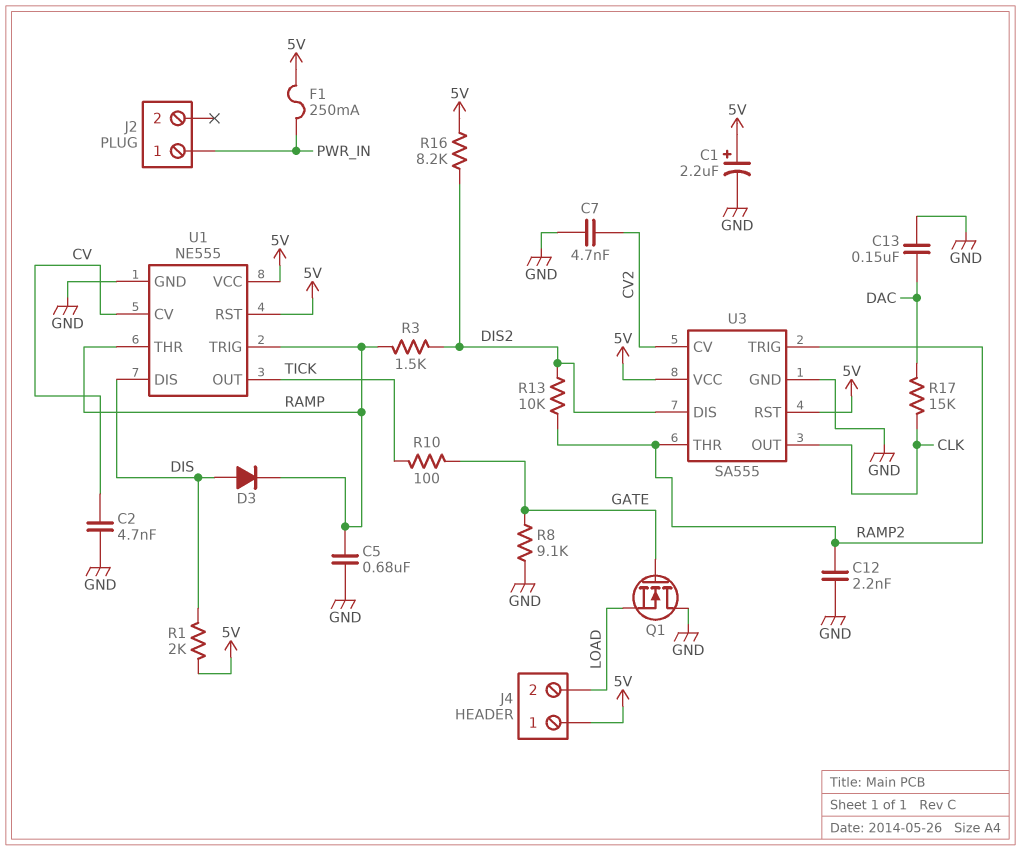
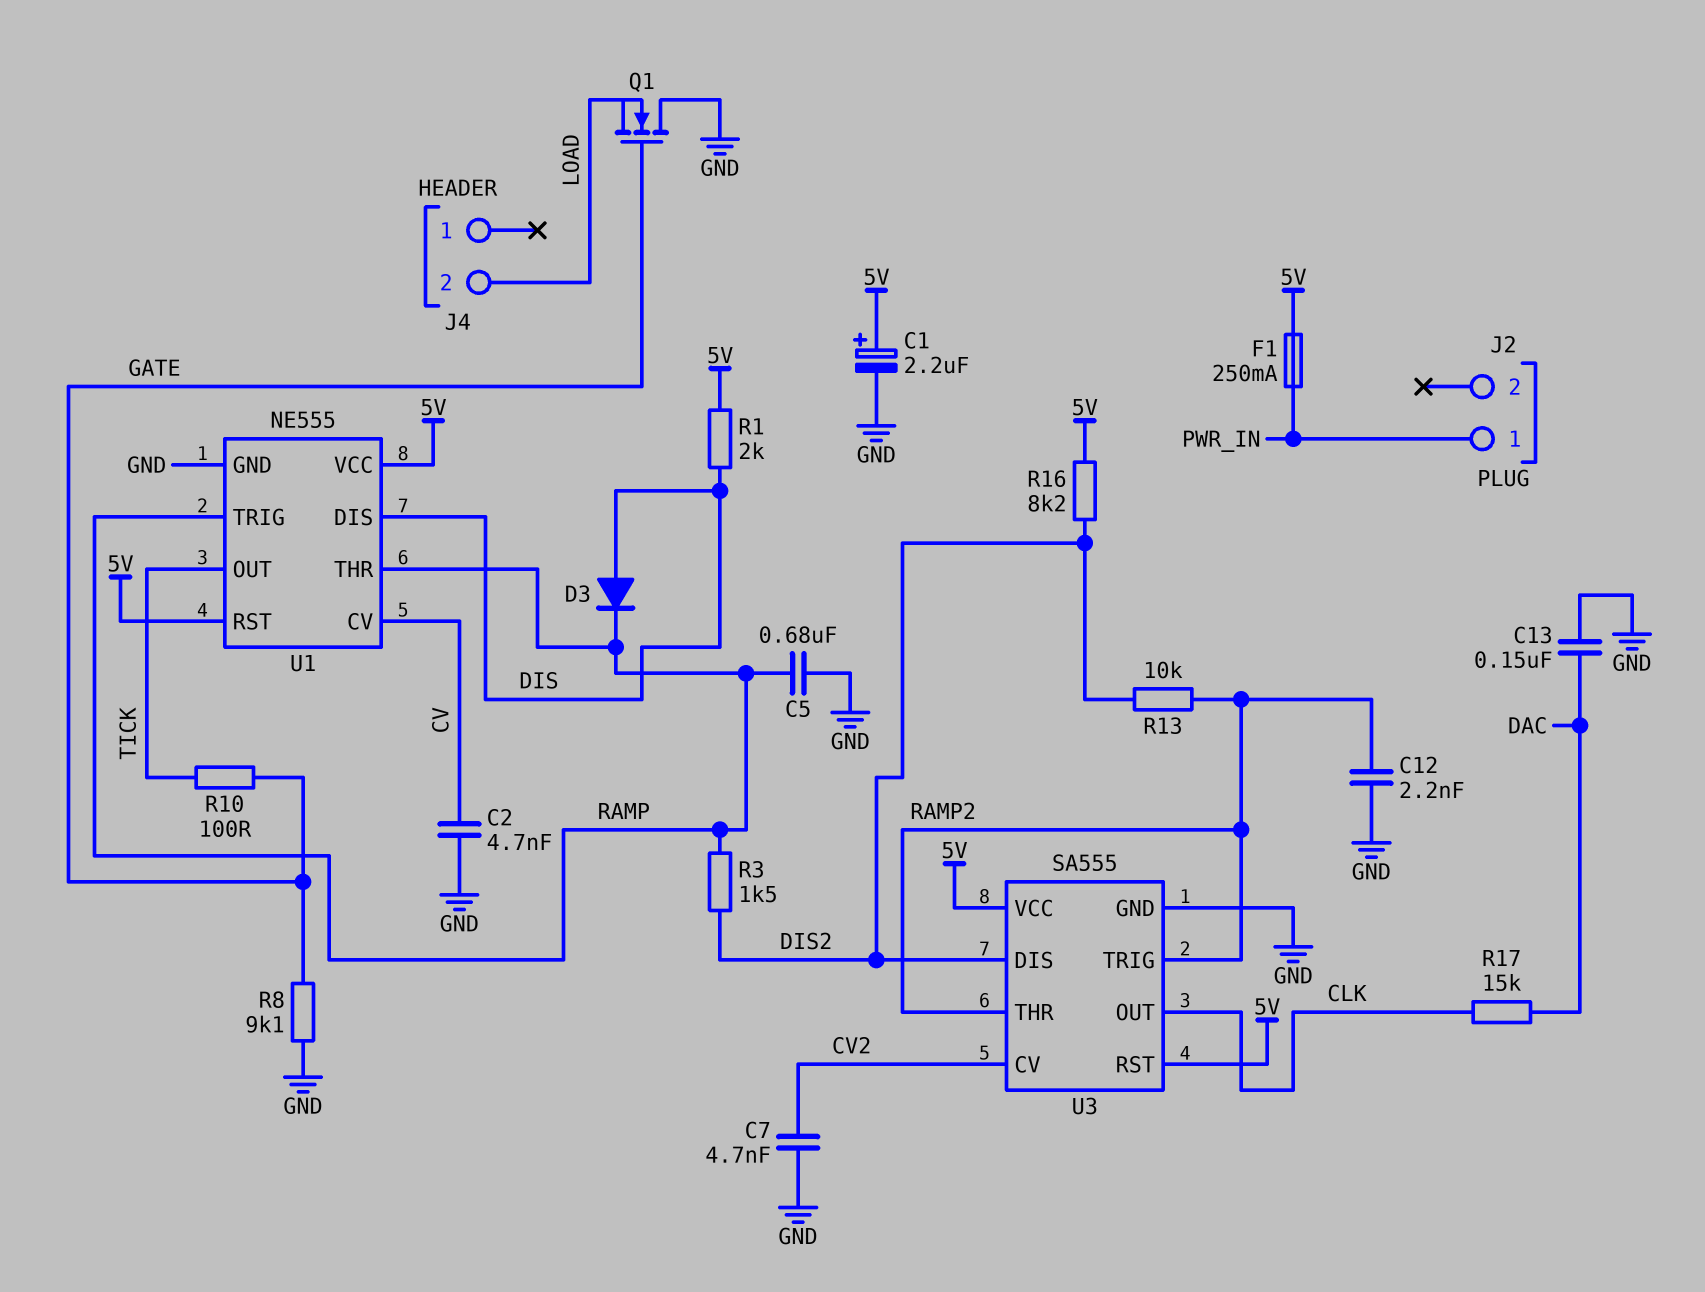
J4 pin 1: 5V -> none

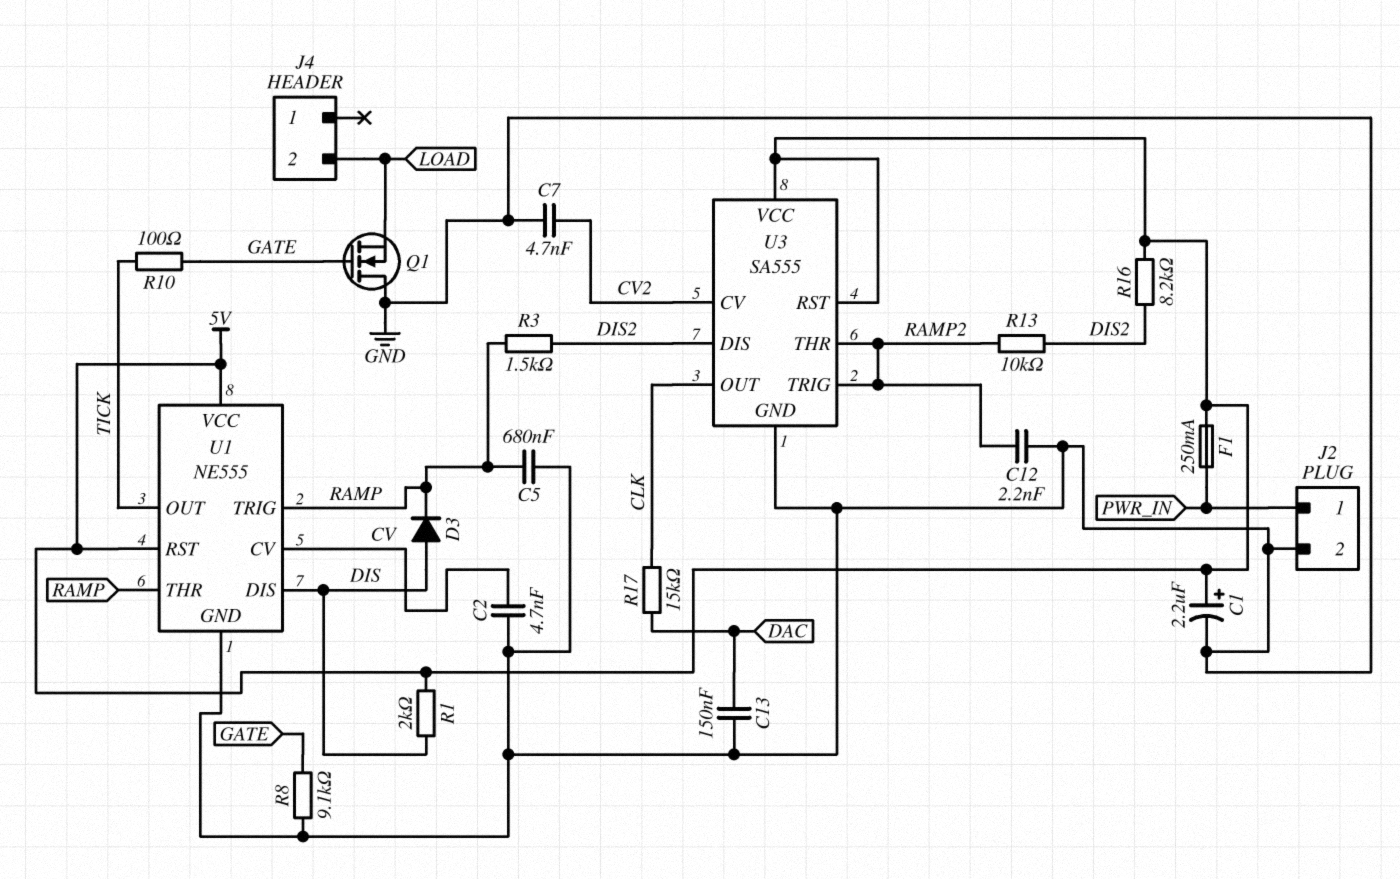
J2 pin 2: none -> GND

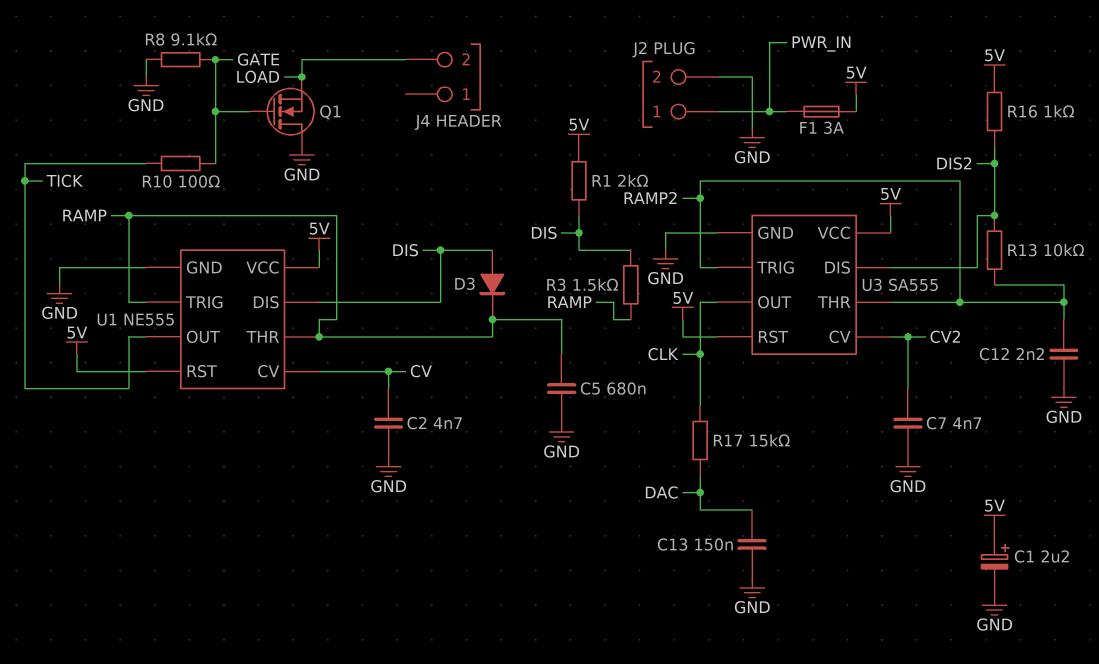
F1: 250mA (5V, PWR_IN) -> 3A (5V, PWR_IN)
R3: 1.5k (DIS2, RAMP) -> 1.5k (DIS, RAMP)
R16: 8.2k (5V, DIS2) -> 1k (5V, DIS2)

